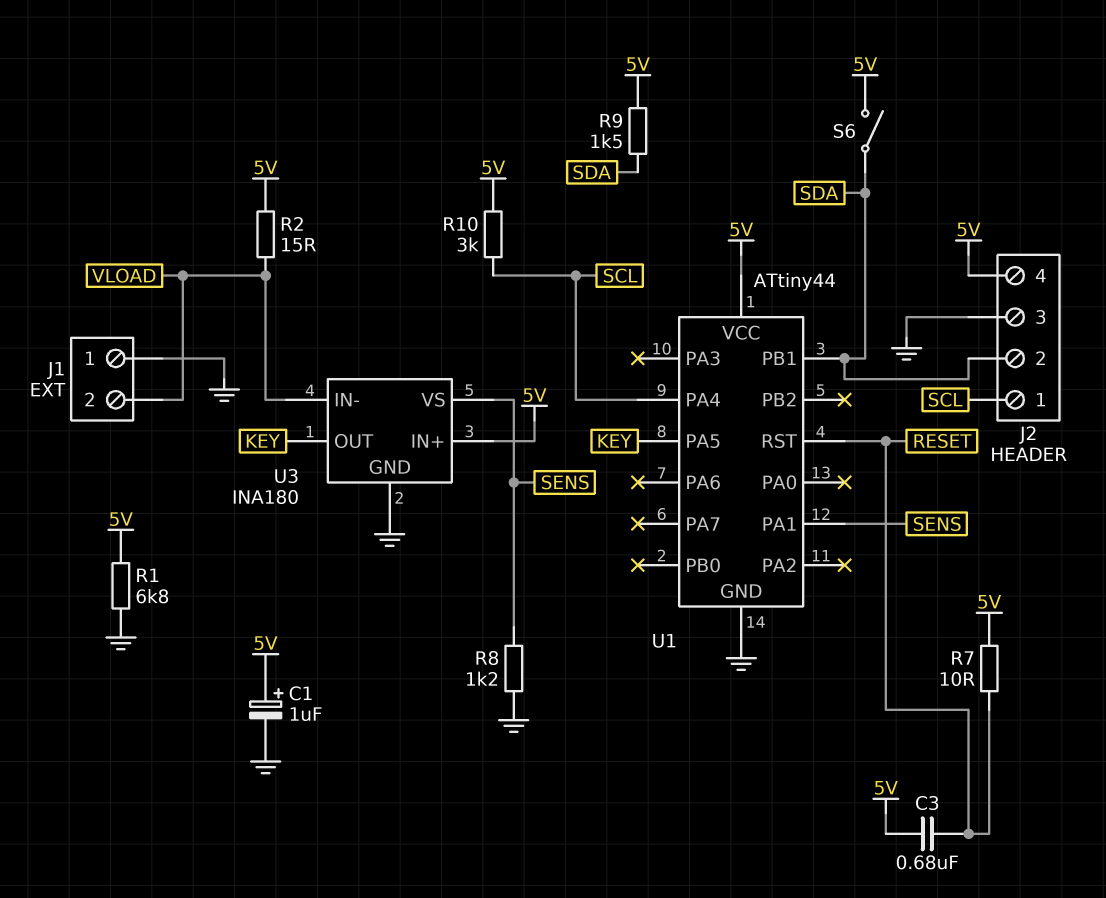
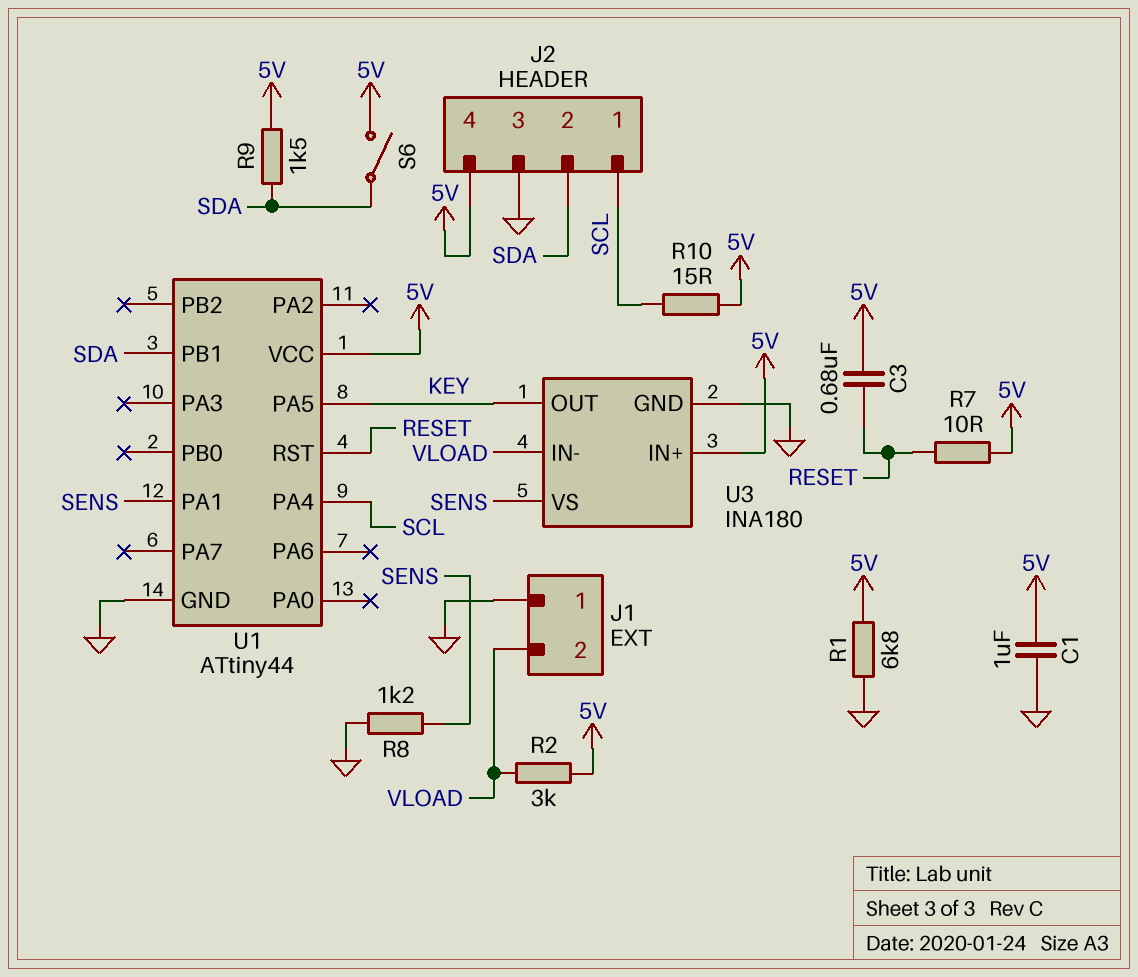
C1: 1uF (plus 5V, minus GND) -> 1uF (5V, GND)
R2: 15 (5V, VLOAD) -> 3k (5V, VLOAD)
R10: 3k (5V, SCL) -> 15 (5V, SCL)

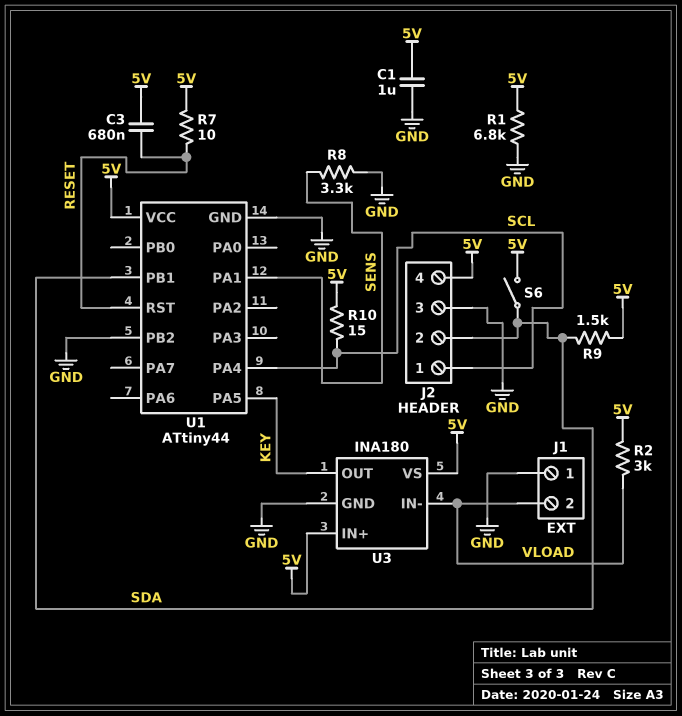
R8: 1.2k (GND, SENS) -> 3.3k (GND, SENS)
U1 pin PB2: none -> GND
U3 pin VS: SENS -> 5V

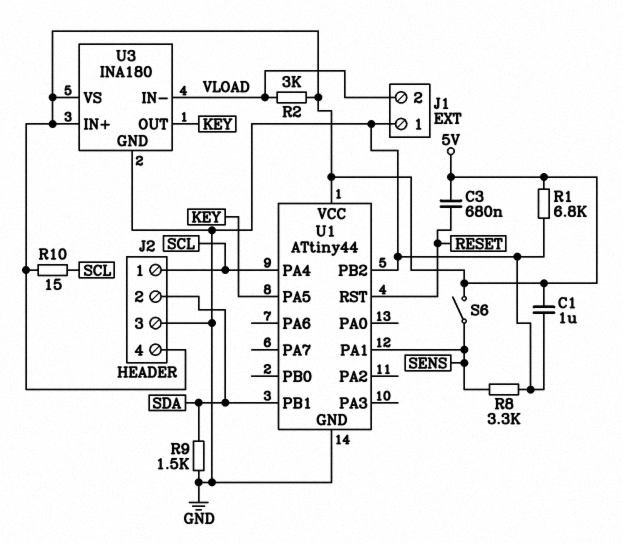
R7: 10 (5V, RESET) -> none
R9: 1.5k (5V, SDA) -> 1.5k (GND, SDA)
S6: switch (5V, SDA) -> switch (5V, SENS)

